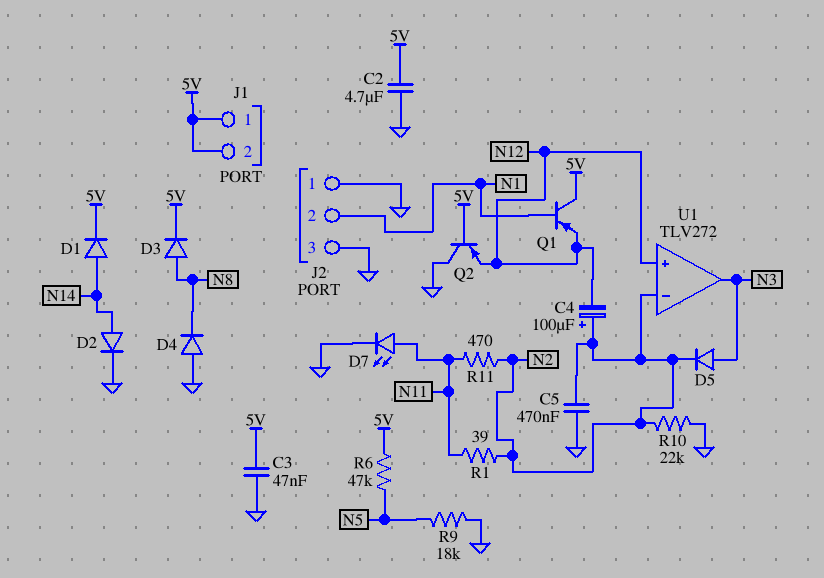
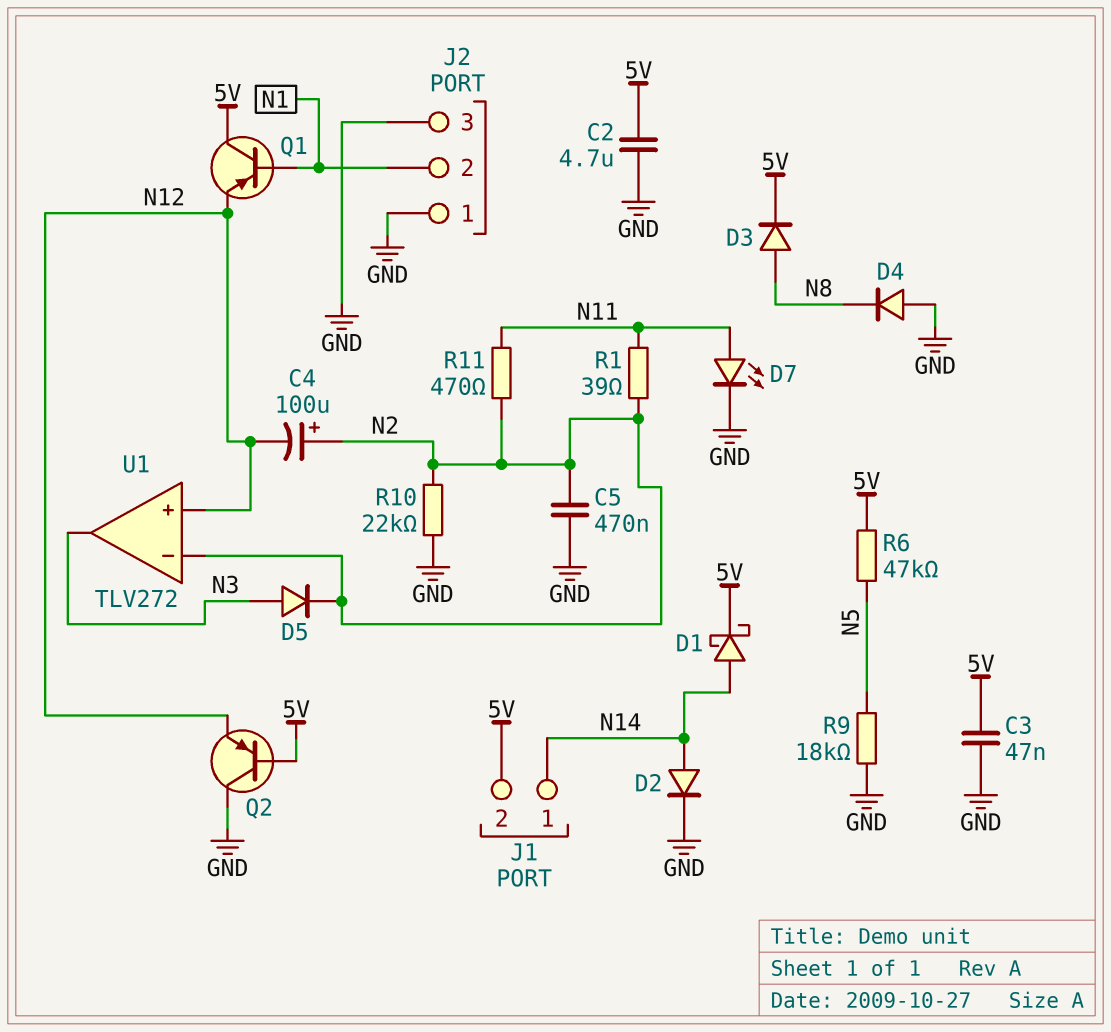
D1: diode (A N14, K 5V) -> schottky (A N14, K 5V)
J1 pin 1: 5V -> N14

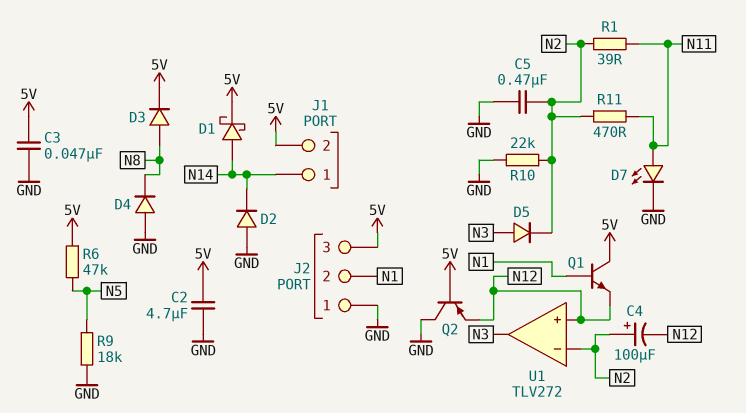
D2: diode (A N14, K GND) -> diode (A GND, K N14)
J2 pin 3: GND -> 5V
Q1: PNP (B N1, C 5V, E N12) -> NPN (B N1, C 5V, E N12)

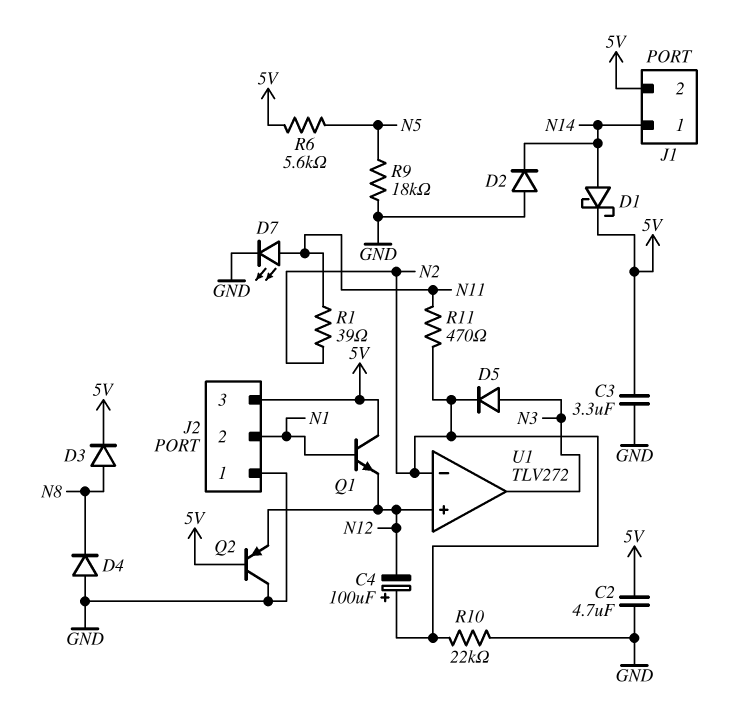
C3: 47nF (5V, GND) -> 3.3uF (5V, GND)
C5: 470nF (GND, N2) -> none
R6: 47k (5V, N5) -> 5.6k (5V, N5)

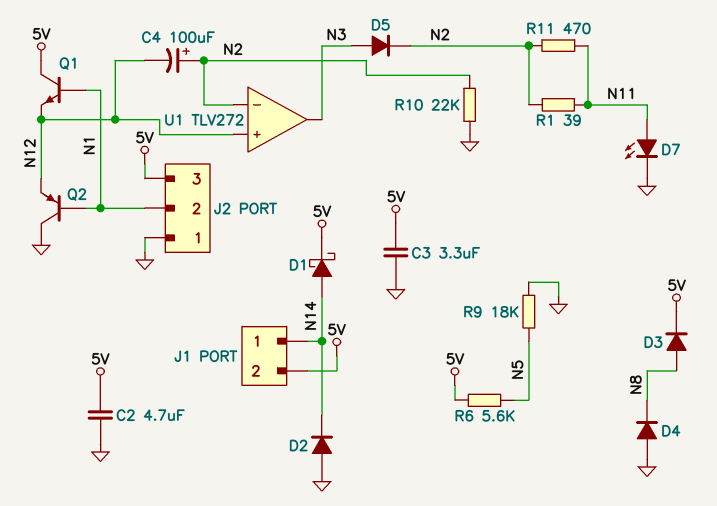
Q2: PNP (B 5V, C GND, E N12) -> PNP (B N1, C GND, E N12)

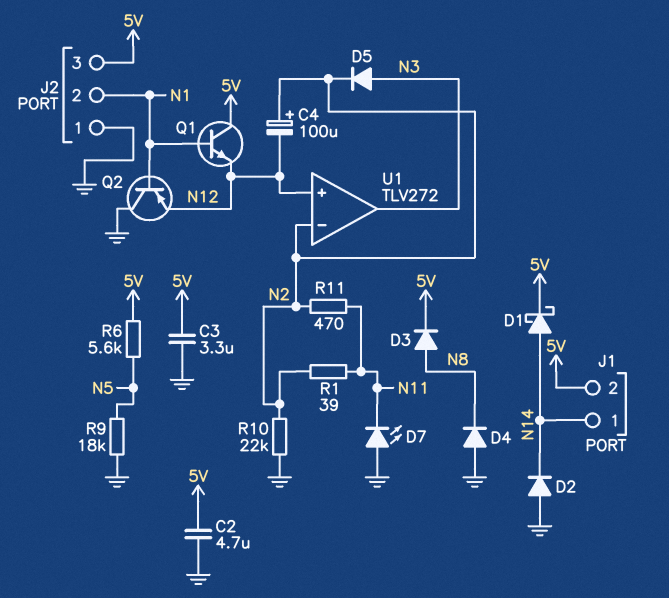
D7: LED (A N11, K GND) -> LED (A GND, K N11)

